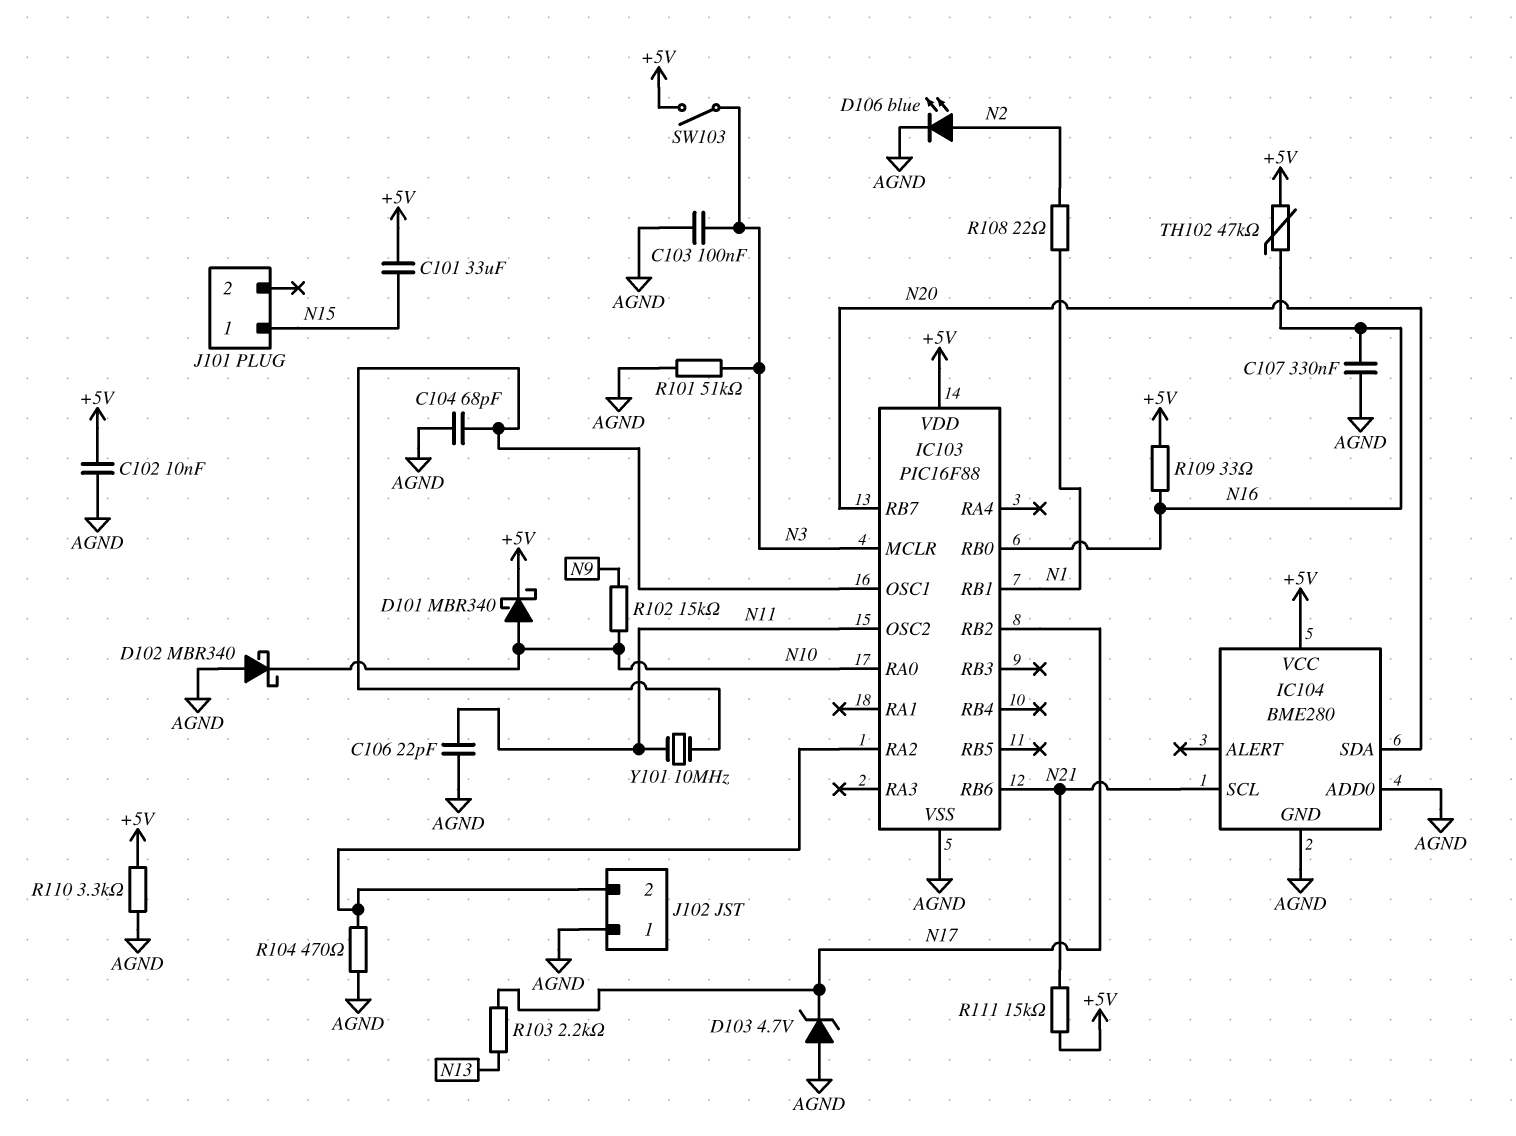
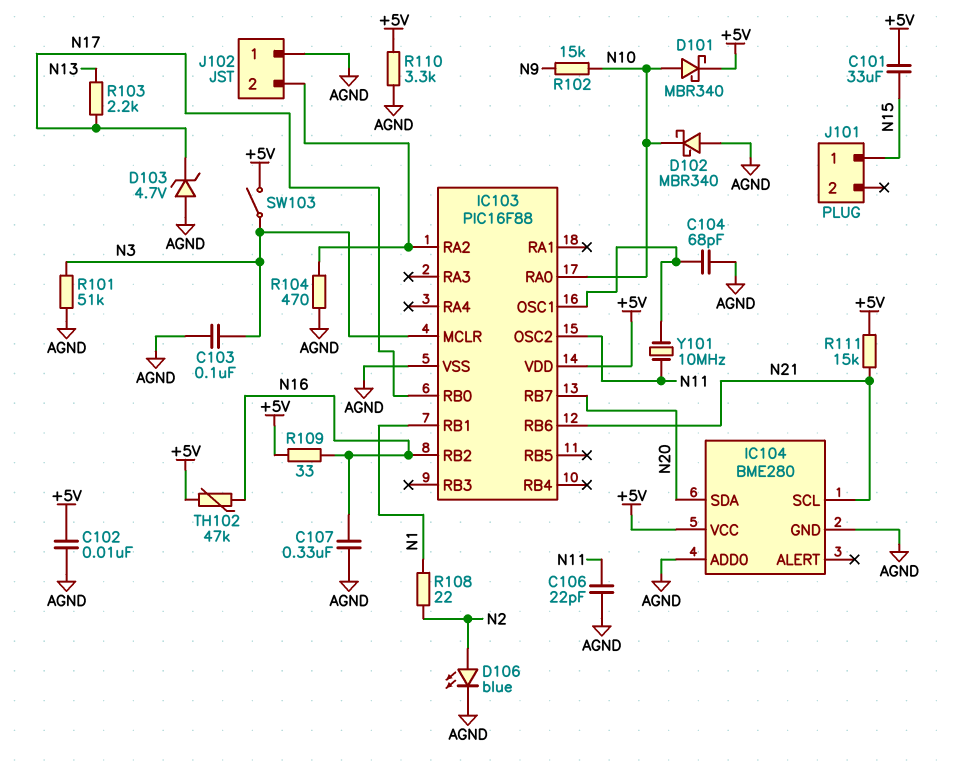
IC103 pin RB0: N16 -> N17
IC103 pin RB2: N17 -> N16

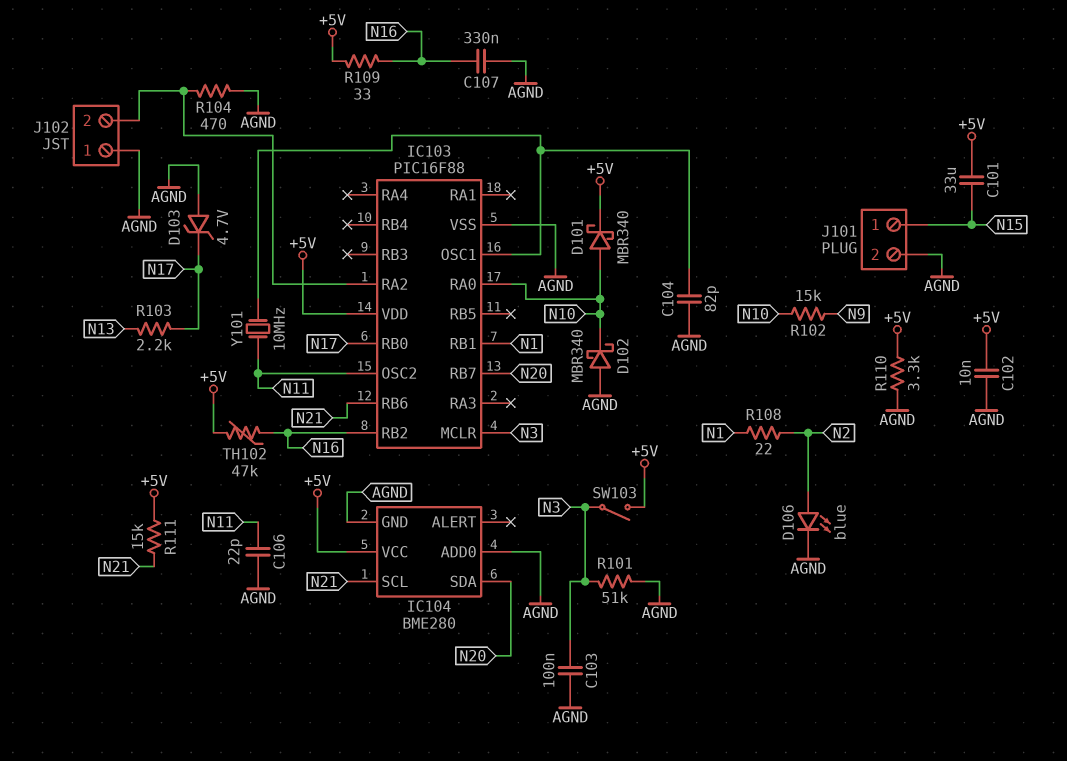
C104: 68pF (AGND, IC103/OSC1) -> 82pF (AGND, IC103/OSC1)
J101 pin 2: none -> AGND

